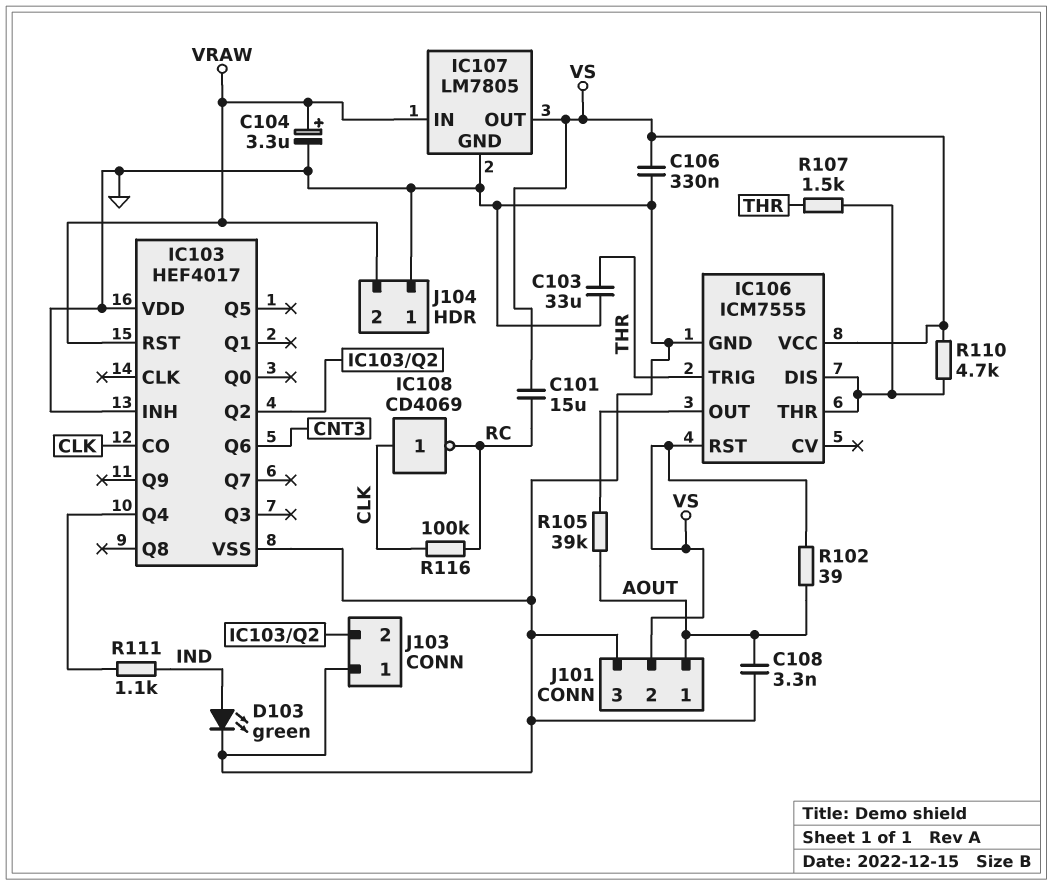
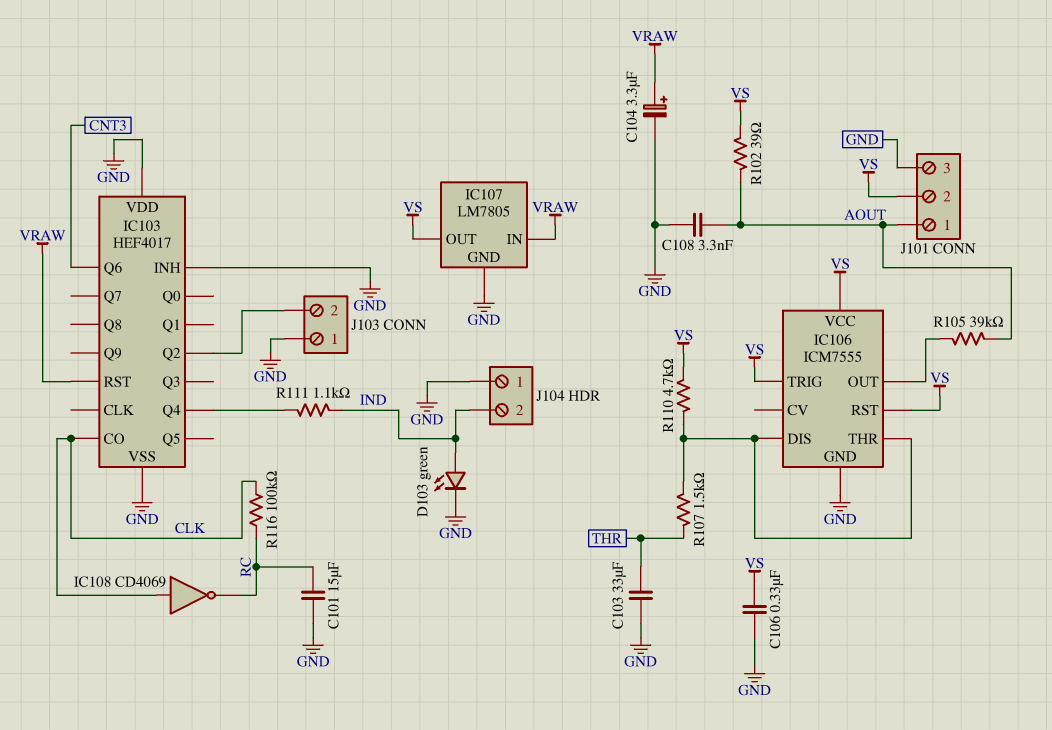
C101: 15uF (RC, VS) -> 15uF (GND, RC)
IC106 pin TRIG: THR -> VS
J104 pin 2: VRAW -> IND

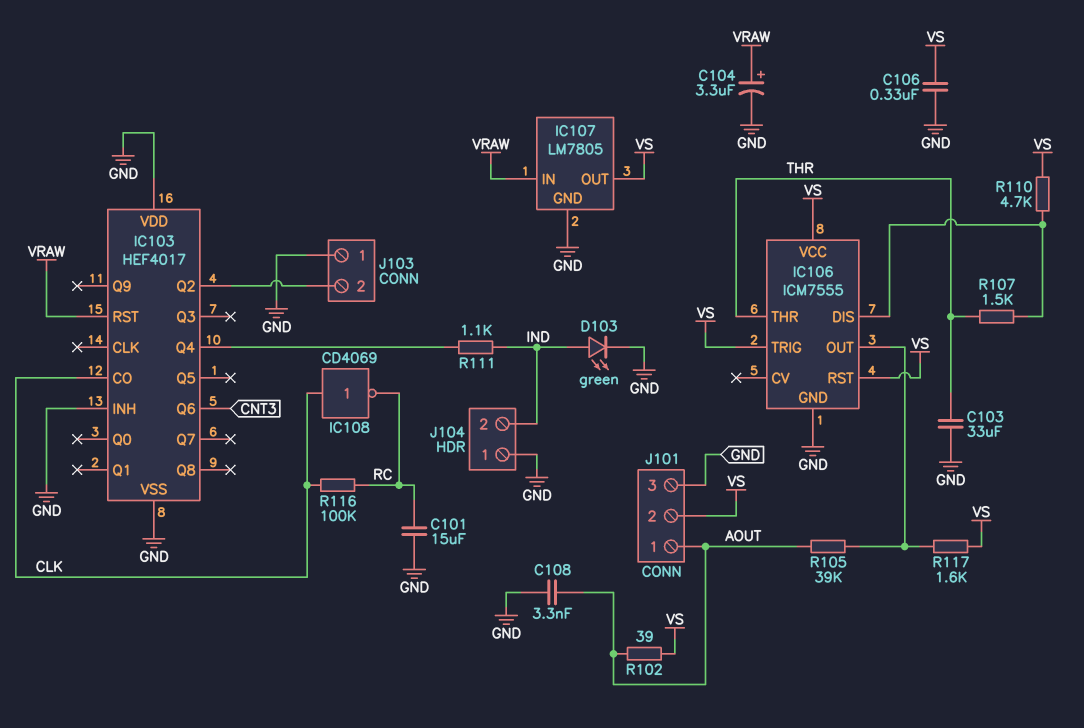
IC106 pin THR: IC106/DIS -> THR
R117: none -> 1.6k (IC106/OUT, VS)

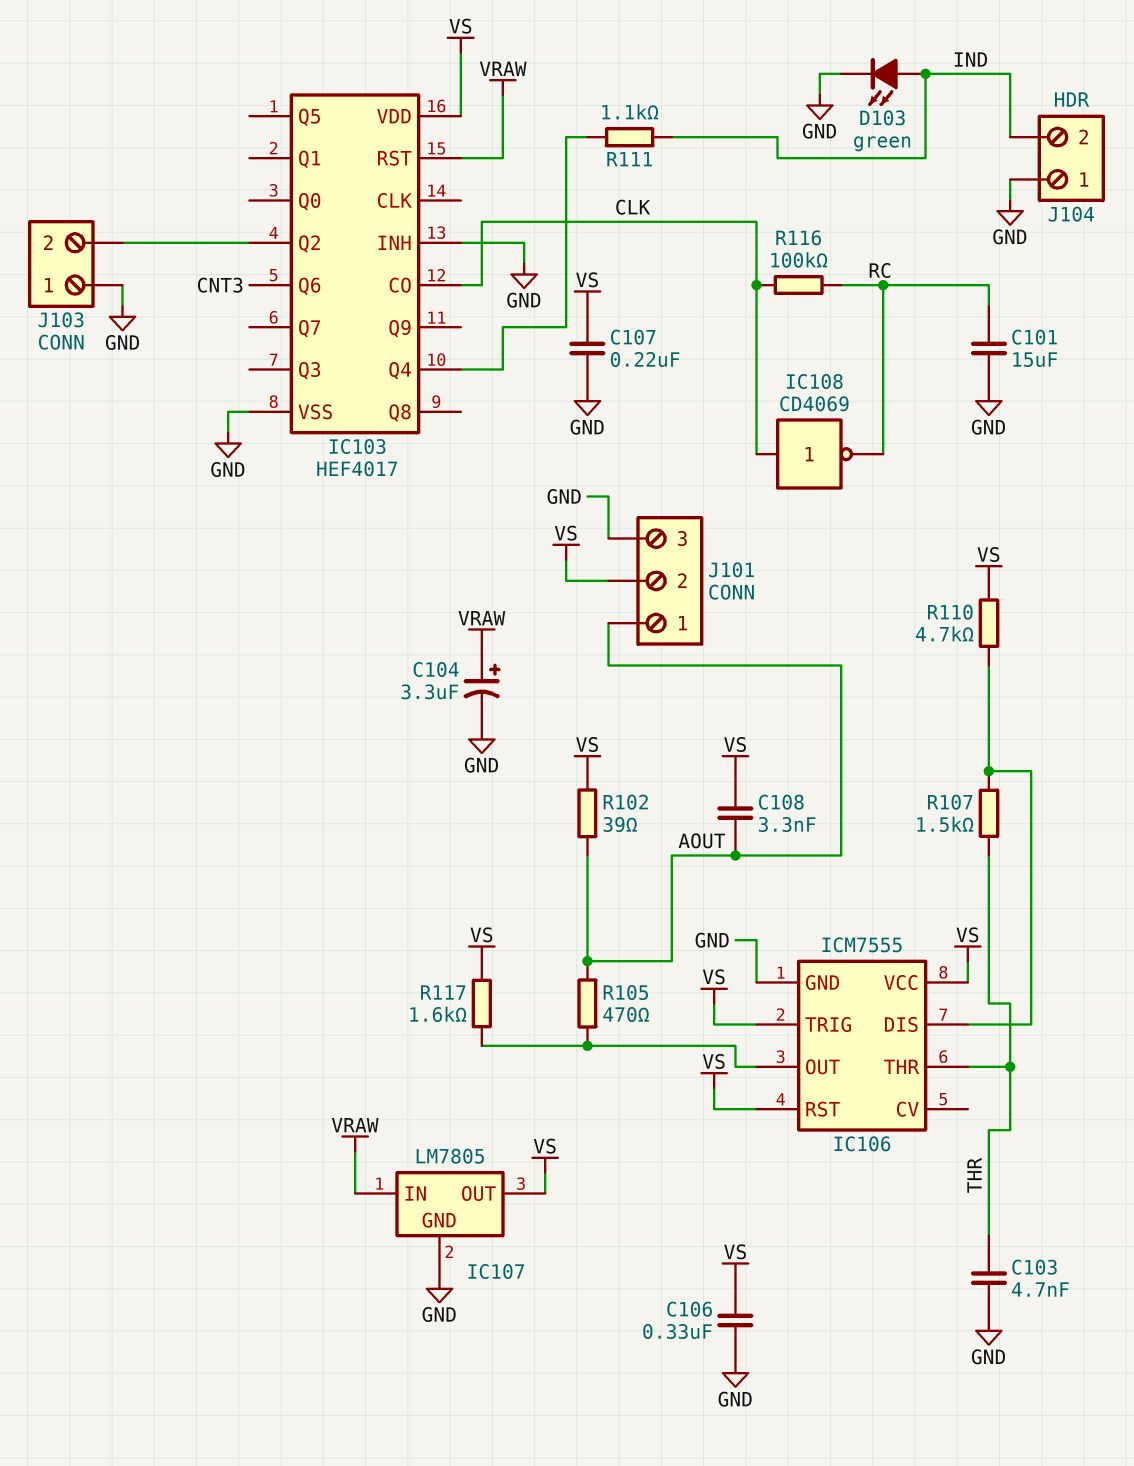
C103: 33uF (GND, THR) -> 4.7nF (GND, THR)
C107: none -> 220nF (GND, VS)
C108: 3.3nF (AOUT, GND) -> 3.3nF (AOUT, VS)
IC103 pin VDD: GND -> VS
R105: 39k (AOUT, IC106/OUT) -> 470 (AOUT, IC106/OUT)

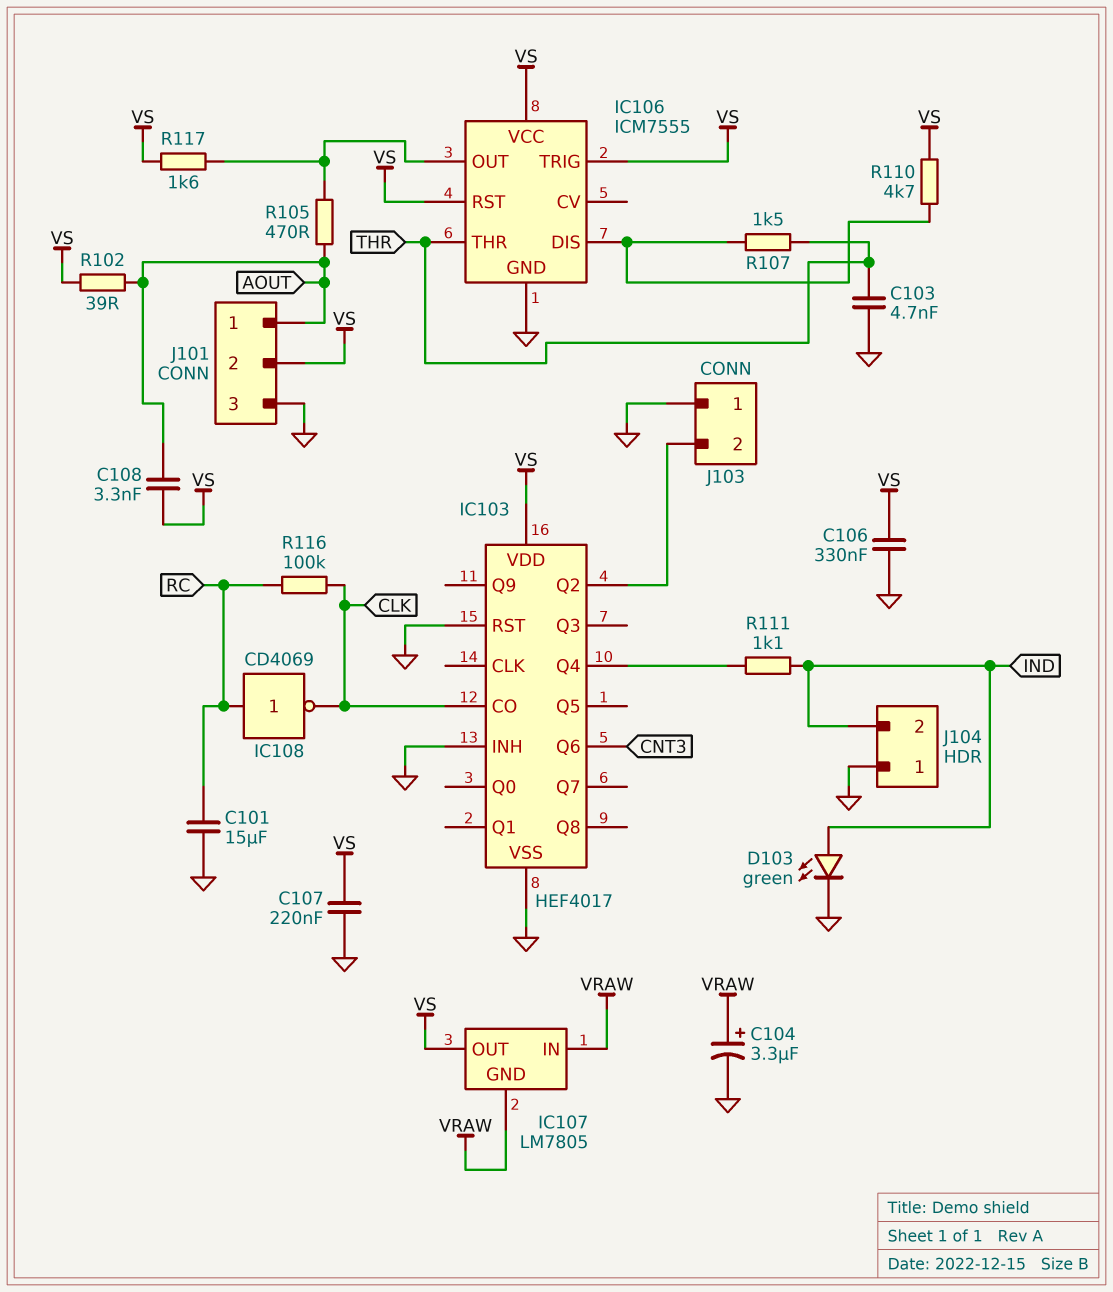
IC103 pin RST: VRAW -> GND
IC107 pin GND: GND -> VRAW
IC108: NOT CD4069 (in CLK, out RC) -> NOT CD4069 (in RC, out CLK)

